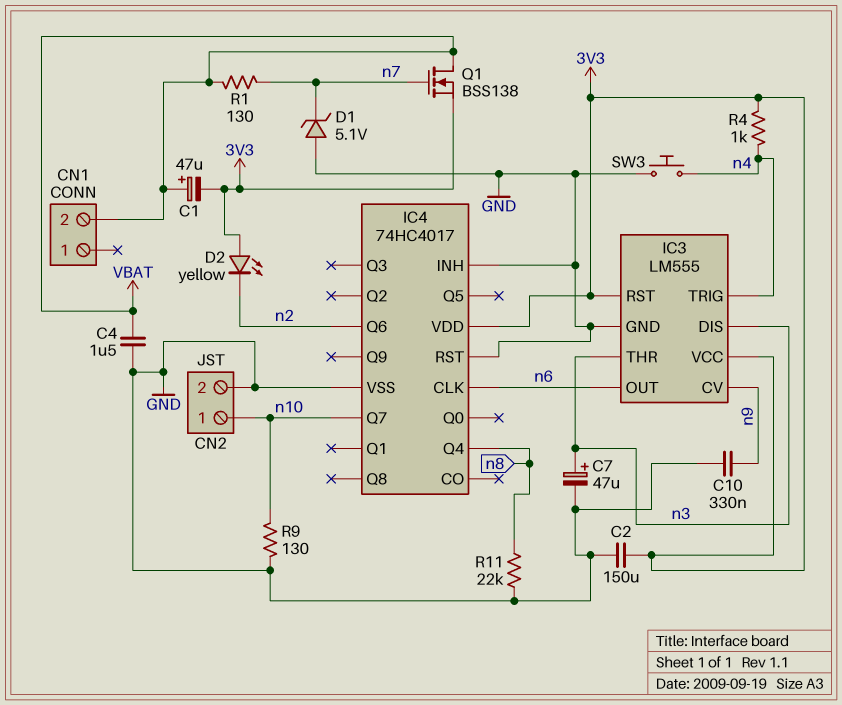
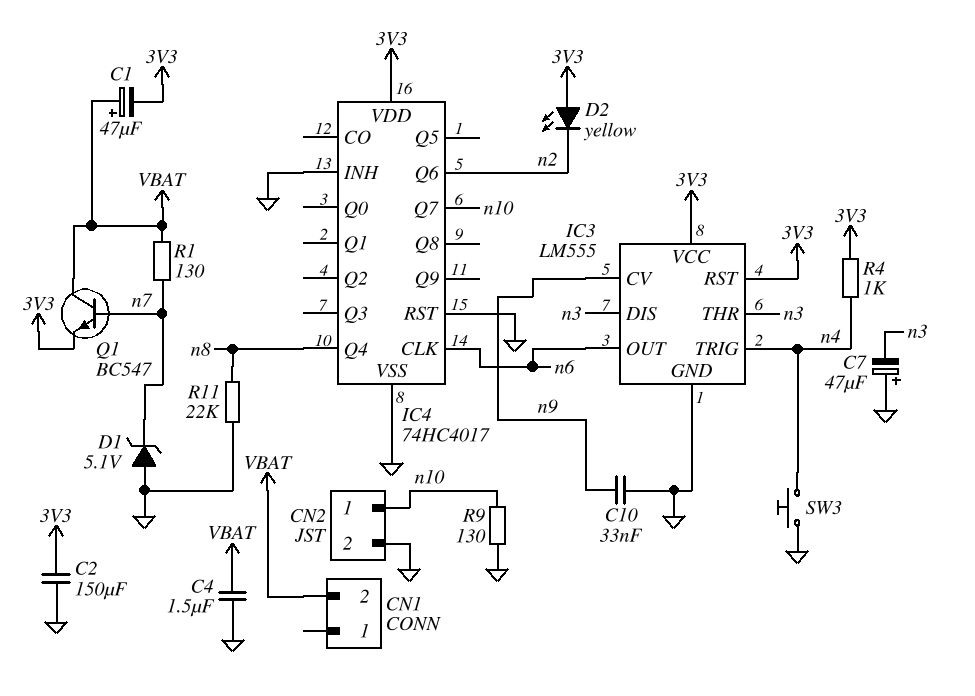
C7: 47uF (plus n3, minus GND) -> 47uF (plus GND, minus n3)
C10: 330nF (GND, n9) -> 33nF (GND, n9)
Q1: NMOS BSS138 (G n7, D VBAT, S 3V3) -> NPN BC547 (B n7, C VBAT, E 3V3)

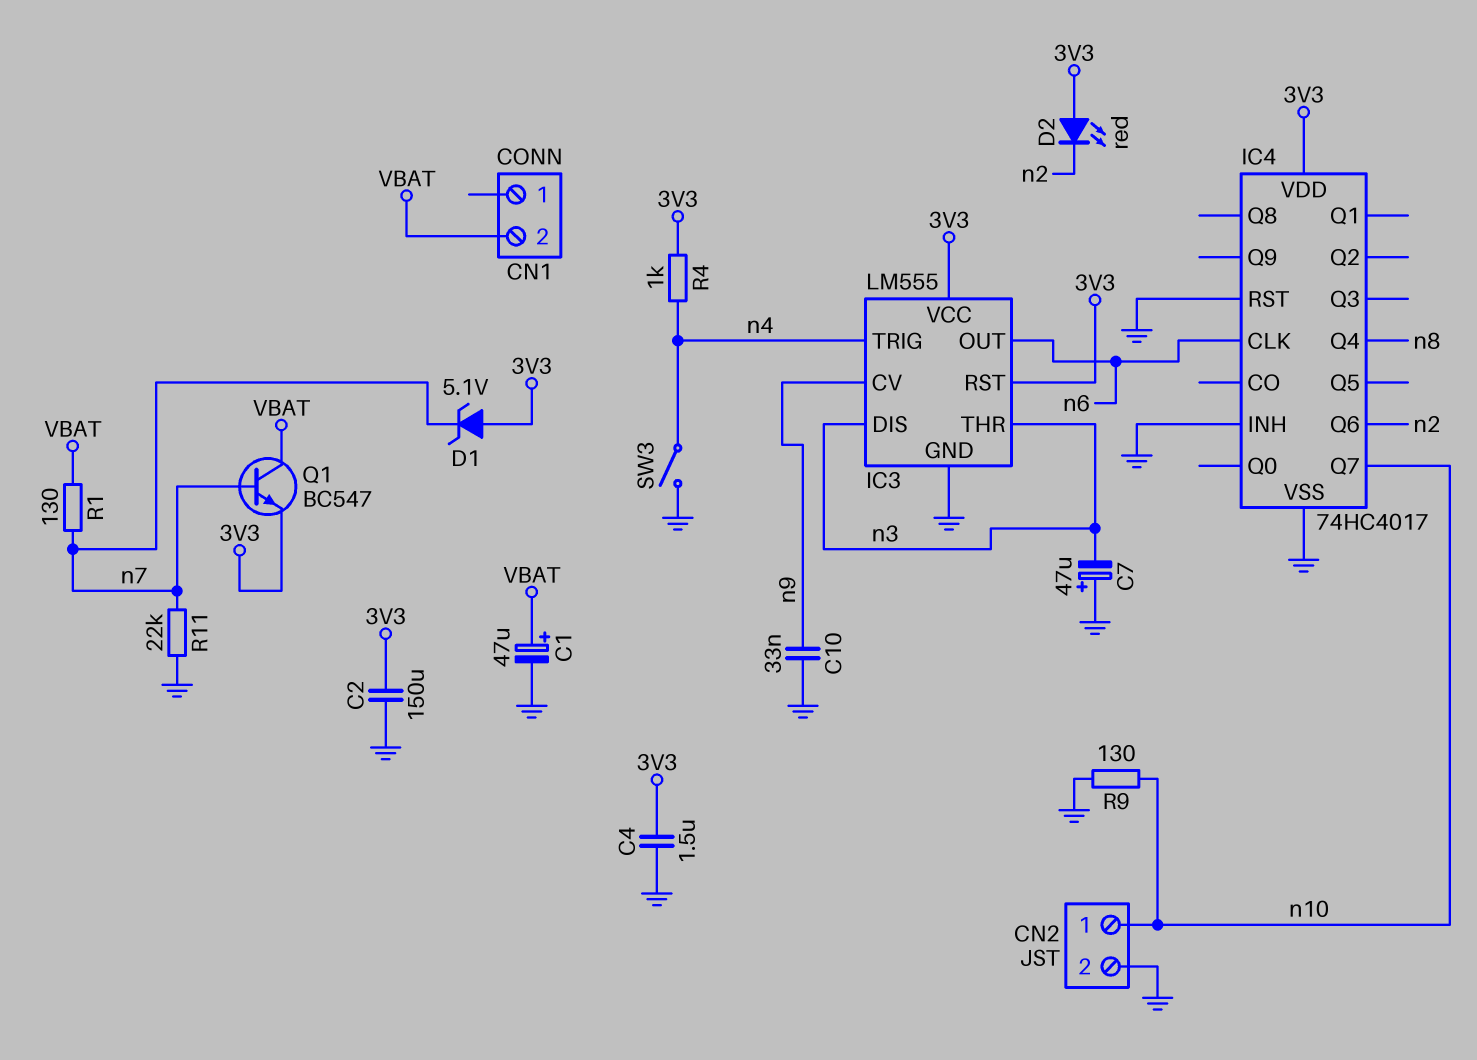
C1: 47uF (plus VBAT, minus 3V3) -> 47uF (plus VBAT, minus GND)
C4: 1.5uF (GND, VBAT) -> 1.5uF (3V3, GND)
D1: zener 5.1V (A GND, K n7) -> zener 5.1V (A 3V3, K n7)
D2: LED yellow (A 3V3, K n2) -> LED red (A 3V3, K n2)
R11: 22k (GND, n8) -> 22k (GND, n7)
SW3: button (GND, n4) -> switch (GND, n4)

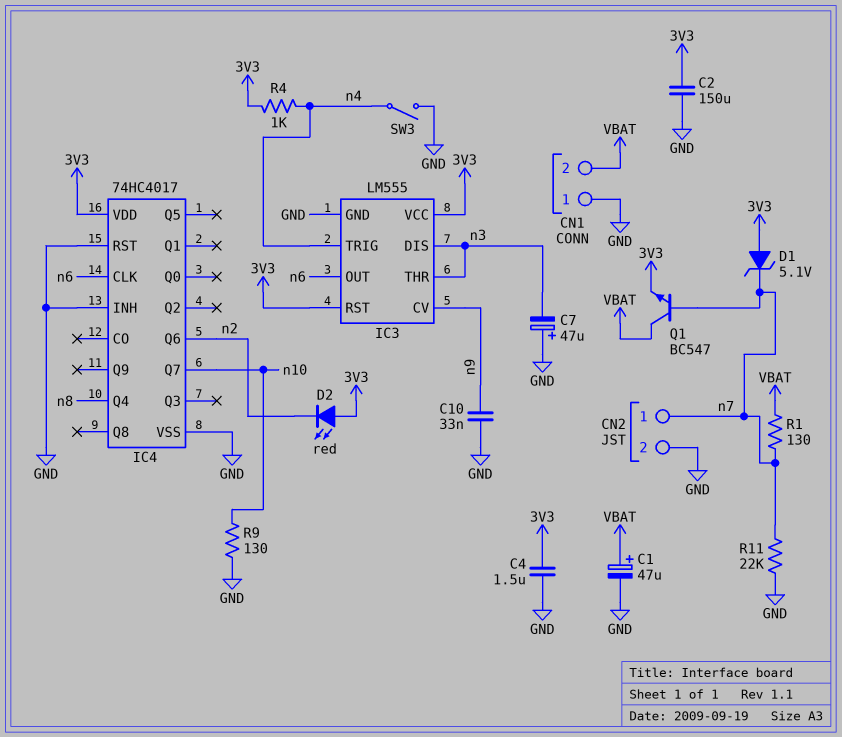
CN1 pin 1: none -> GND
CN2 pin 1: n10 -> n7

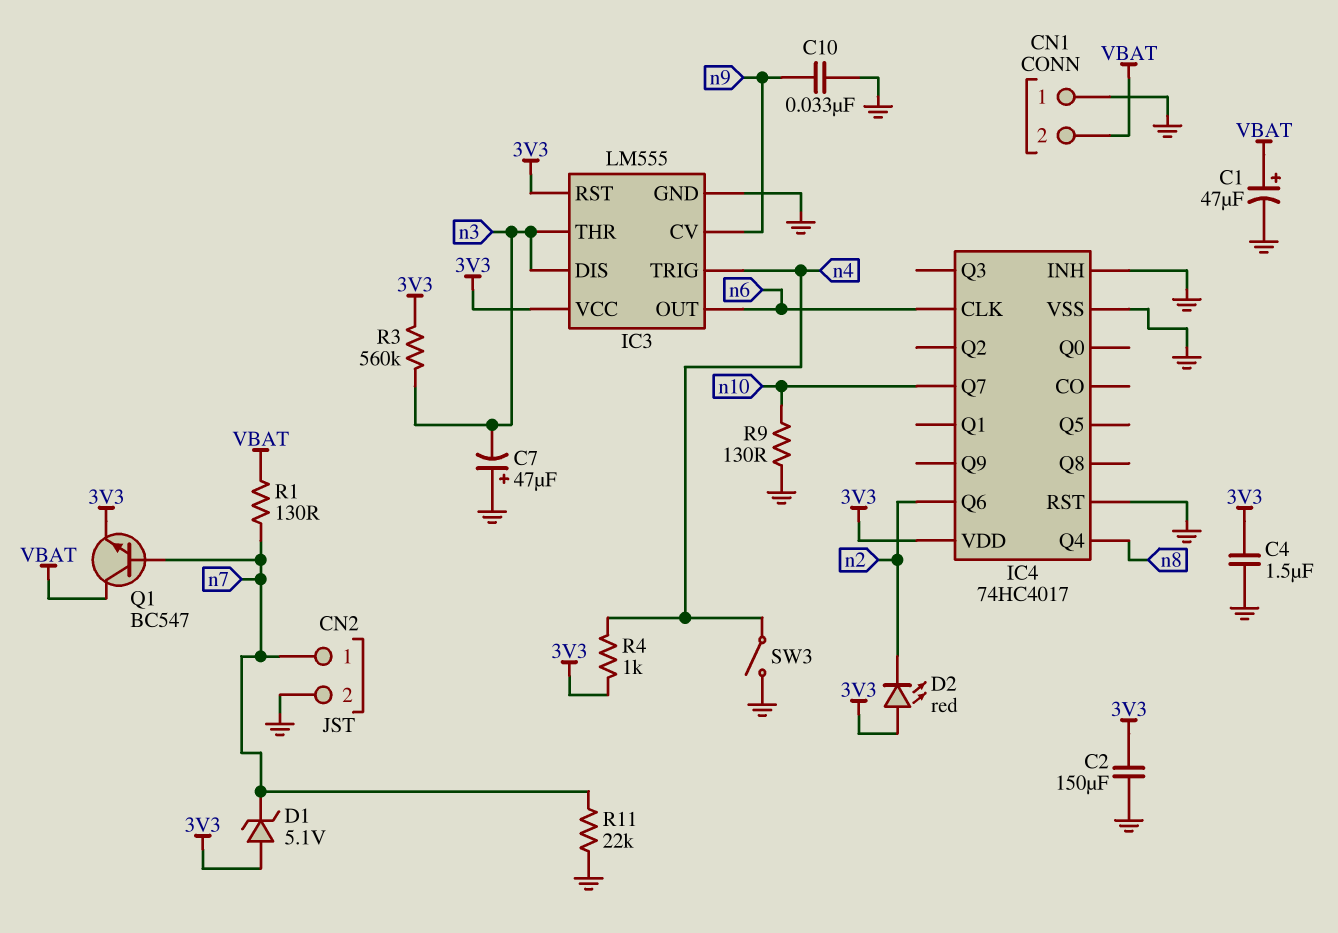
R3: none -> 560k (3V3, n3)

